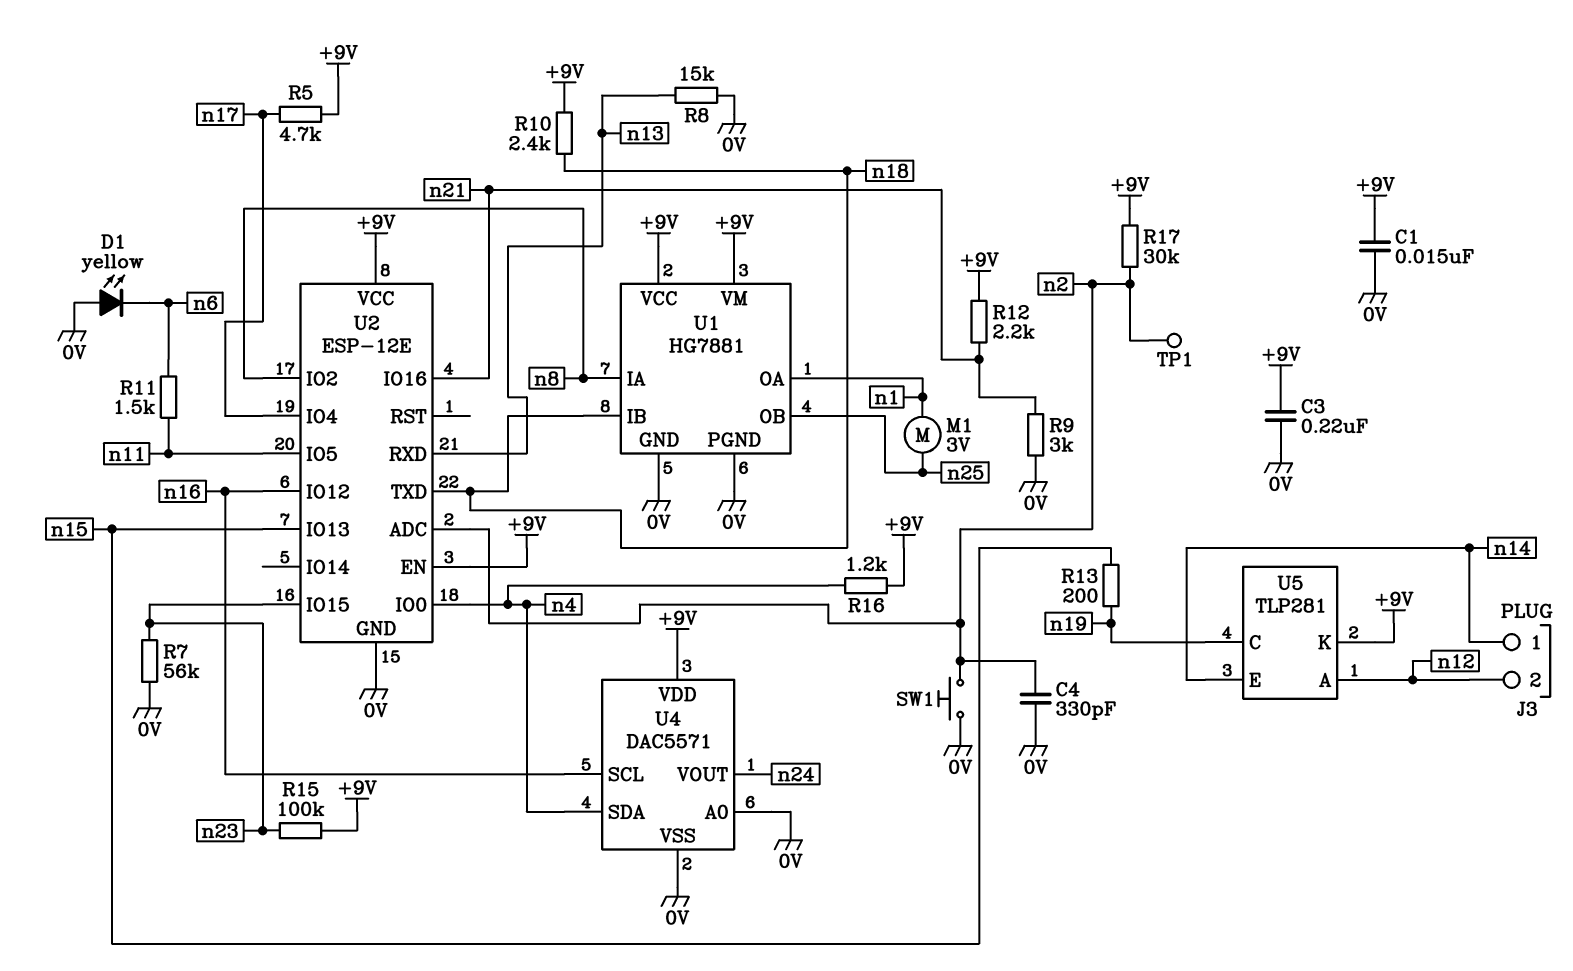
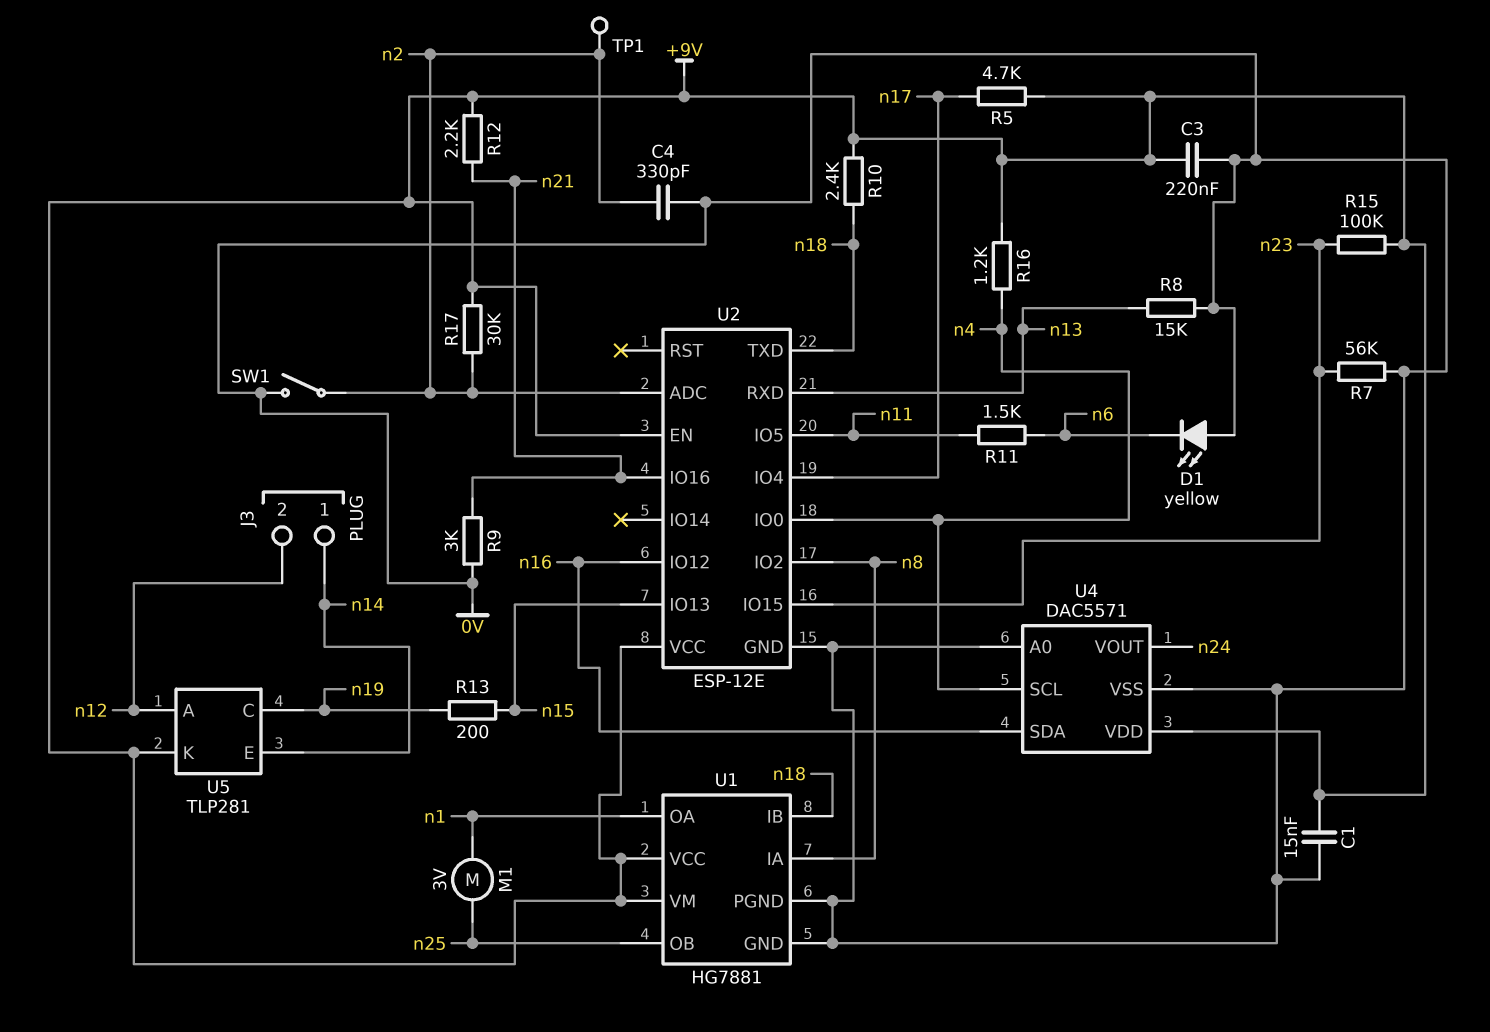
SW1: button (0V, n2) -> switch (0V, n2)
U4 pin SCL: n16 -> n4
U4 pin SDA: n4 -> n16

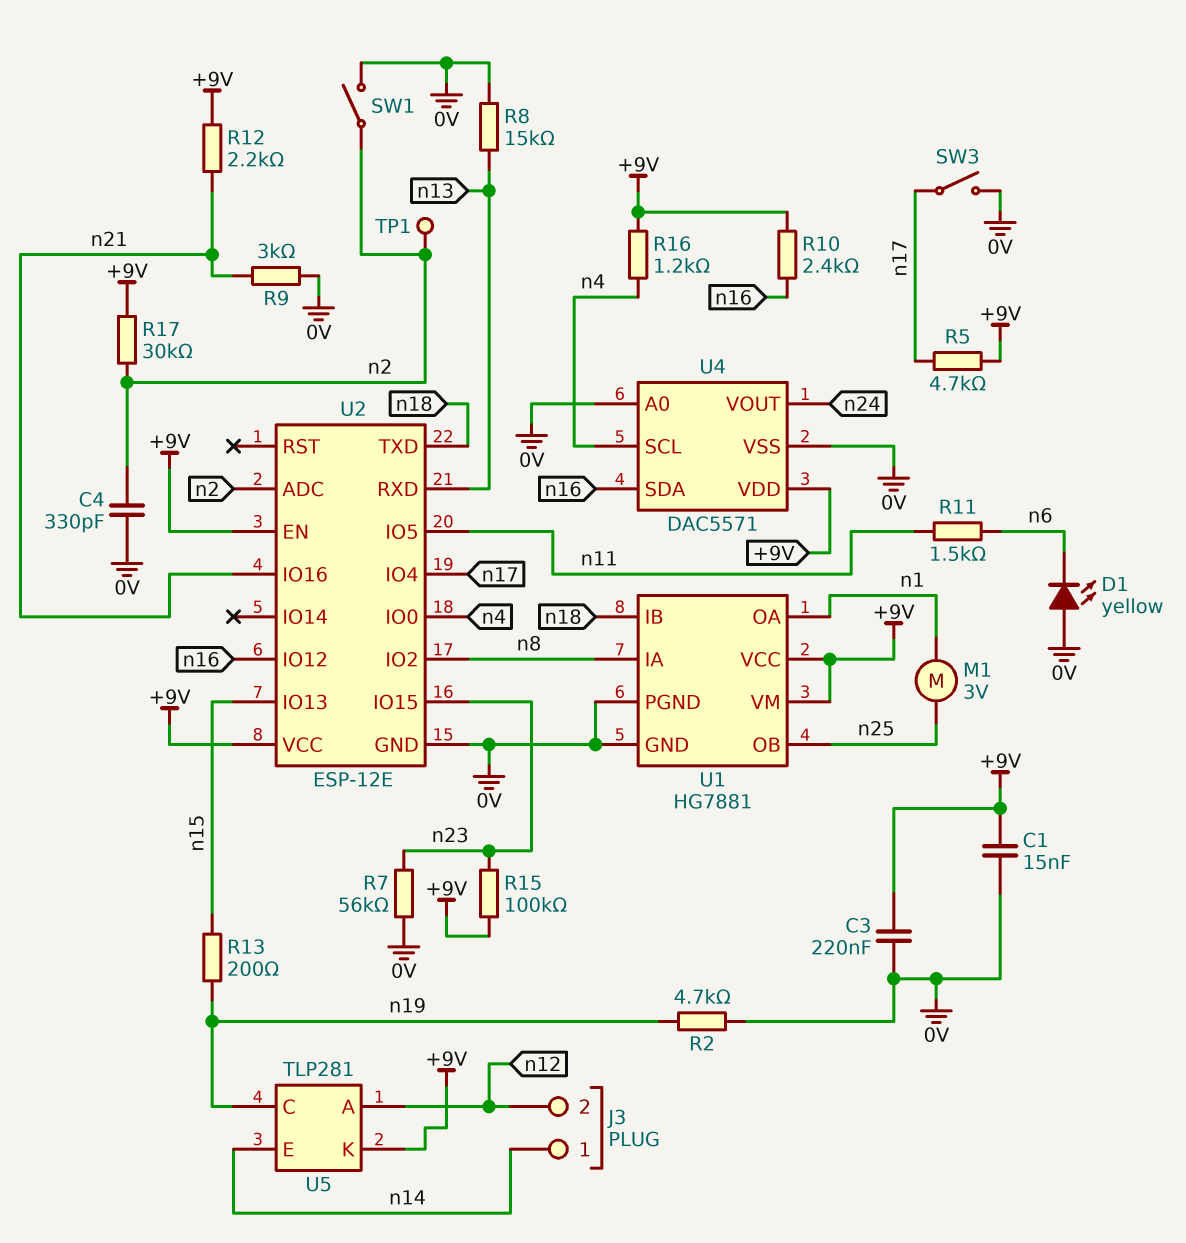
R2: none -> 4.7k (0V, n19)
R10: 2.4k (+9V, n18) -> 2.4k (+9V, n16)
SW3: none -> switch (0V, n17)

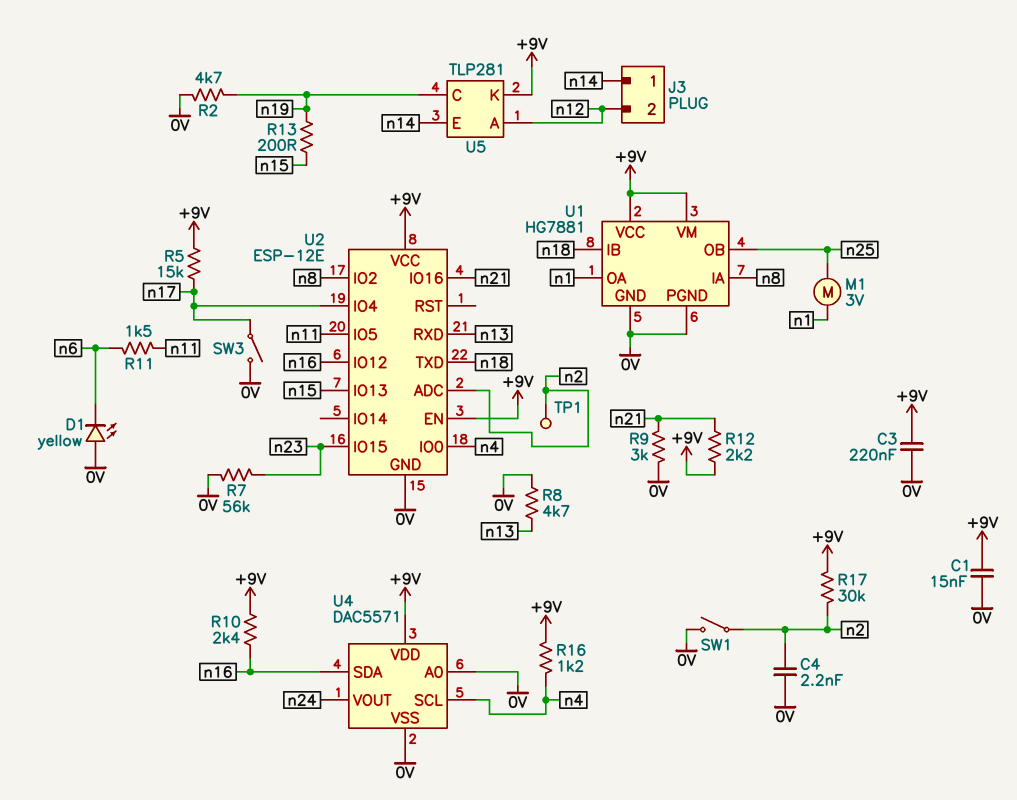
C4: 330pF (0V, n2) -> 2.2nF (0V, n2)
R5: 4.7k (+9V, n17) -> 15k (+9V, n17)
R8: 15k (0V, n13) -> 4.7k (0V, n13)
R15: 100k (+9V, n23) -> none

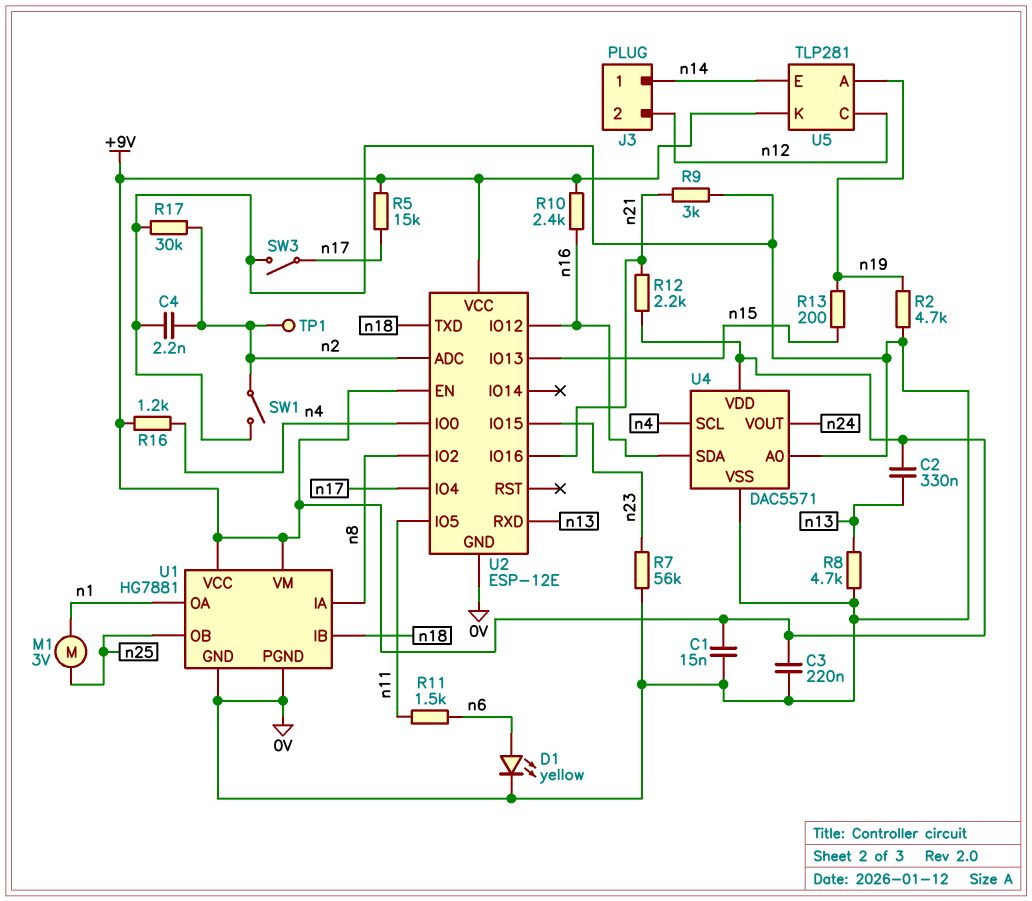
C2: none -> 330nF (+9V, n13)
D1: LED yellow (A 0V, K n6) -> LED yellow (A n6, K 0V)
R17: 30k (+9V, n2) -> 30k (0V, n2)
U5 pin A: n12 -> n19
U5 pin C: n19 -> n12

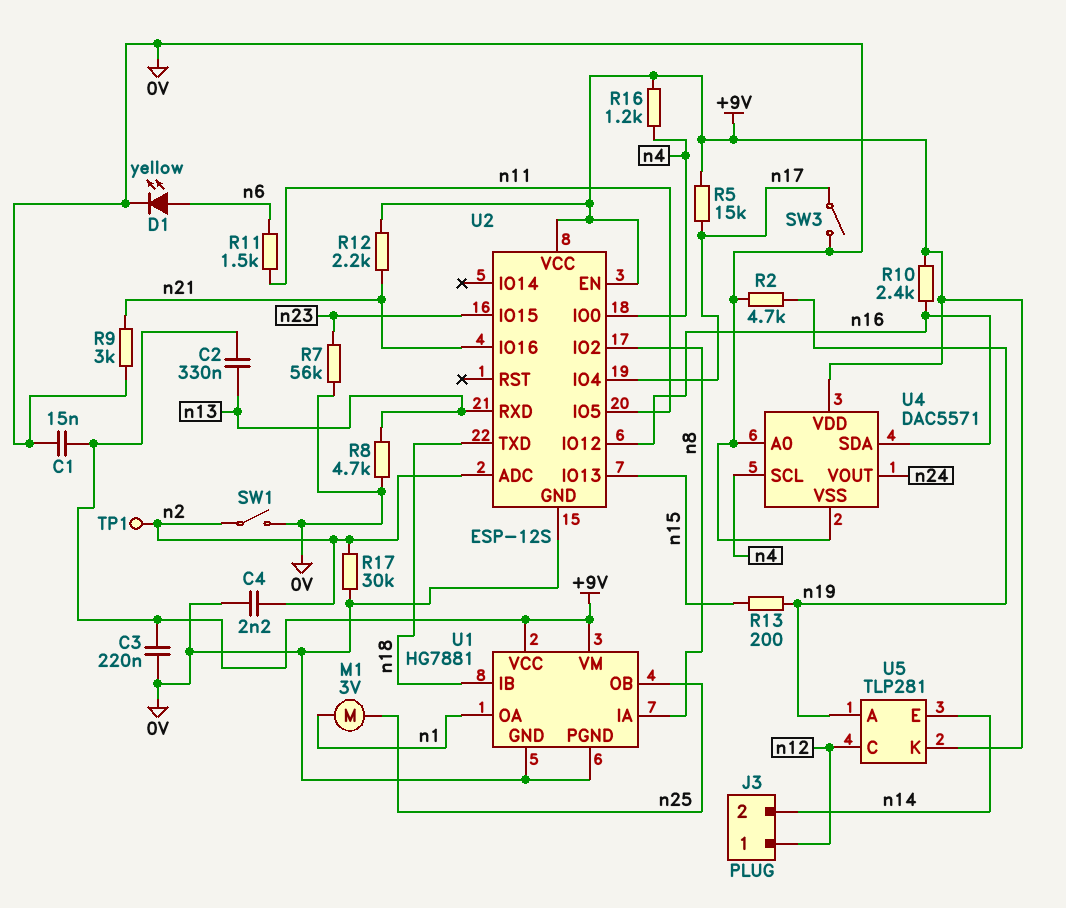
J3 pin 1: n14 -> n12
J3 pin 2: n12 -> n14
U2: ESP-12E -> ESP-12S

